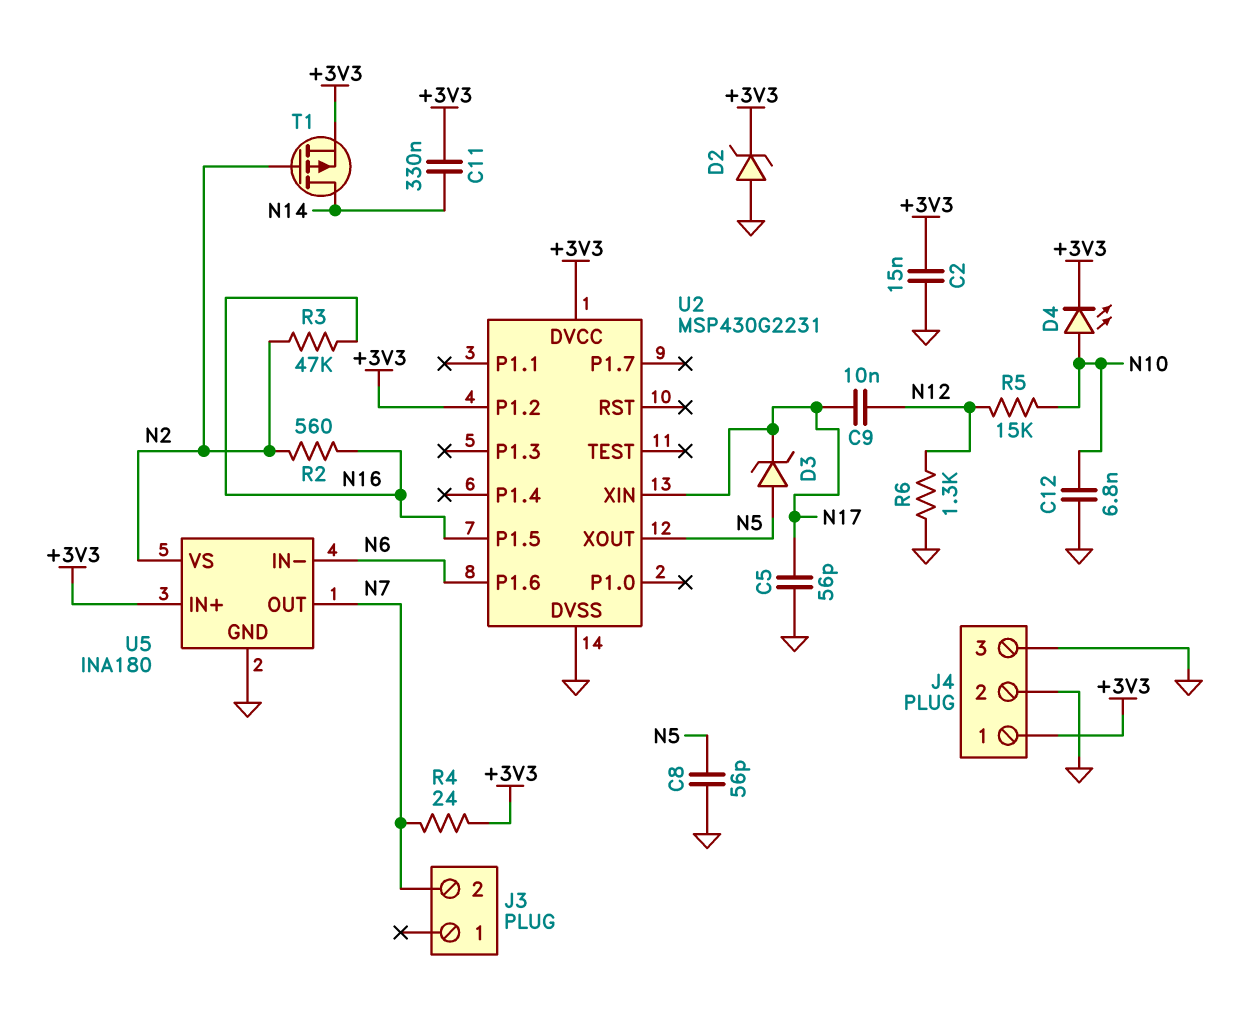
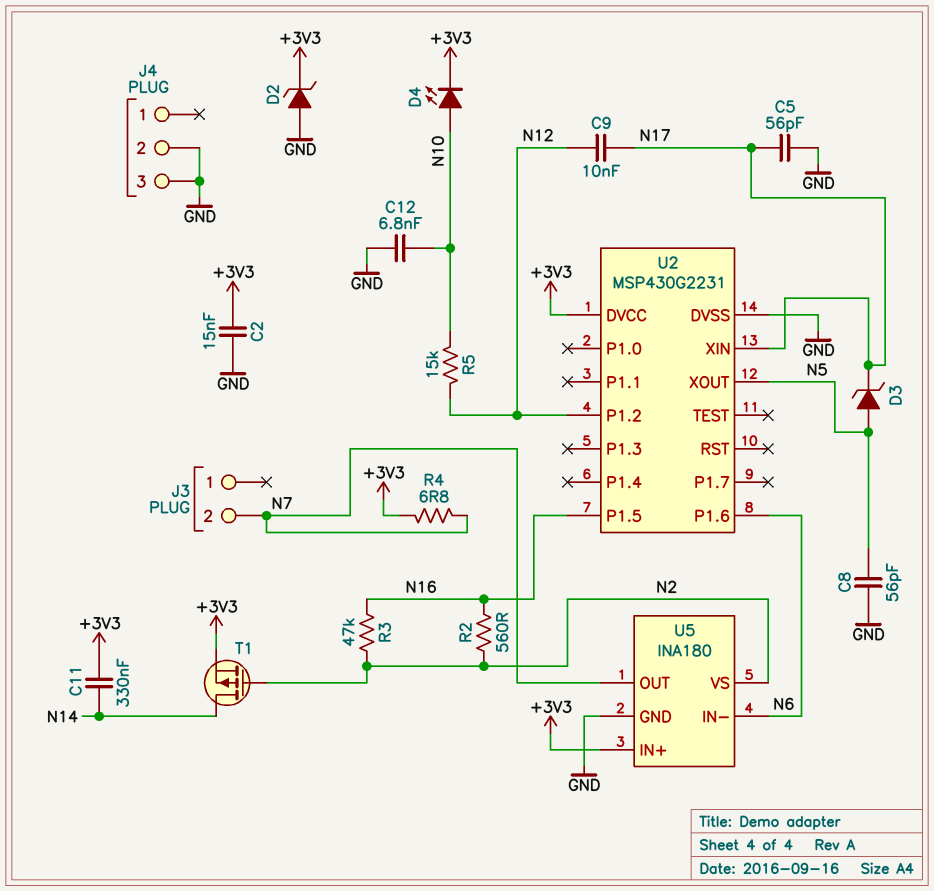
J4 pin 1: +3V3 -> none
R4: 24 (+3V3, N7) -> 6.8 (+3V3, N7)
R6: 1.3k (GND, N12) -> none
U2 pin P1.2: +3V3 -> N12

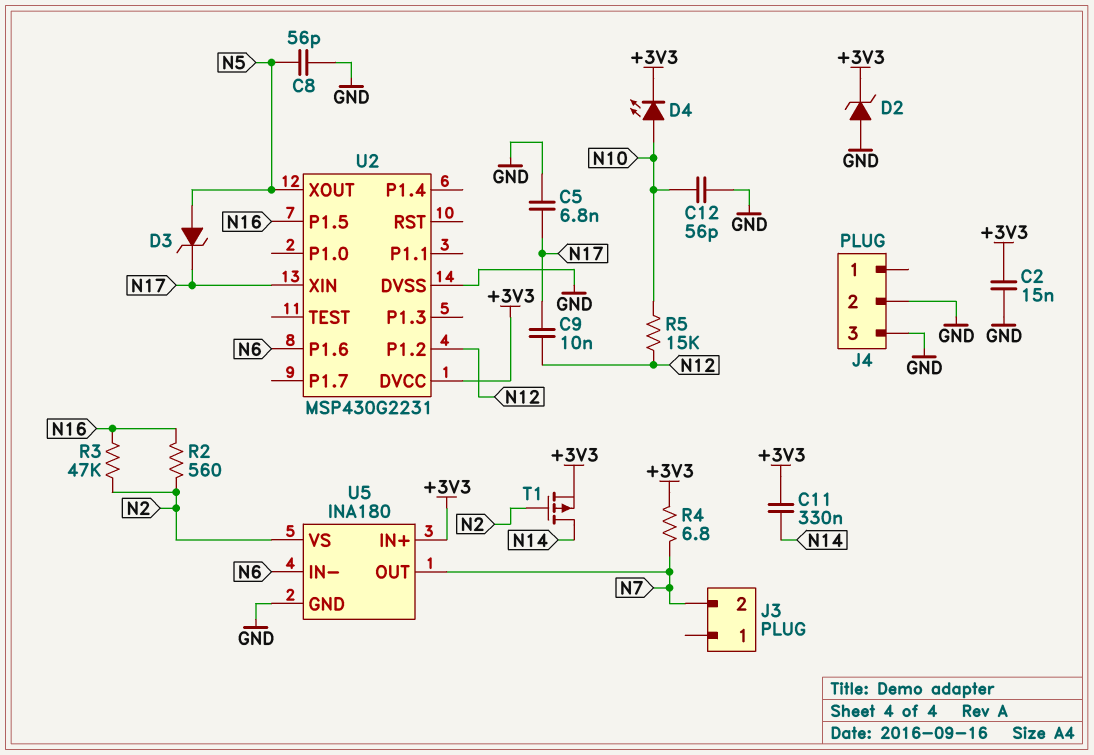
C5: 56pF (GND, N17) -> 6.8nF (GND, N17)
C12: 6.8nF (GND, N10) -> 56pF (GND, N10)

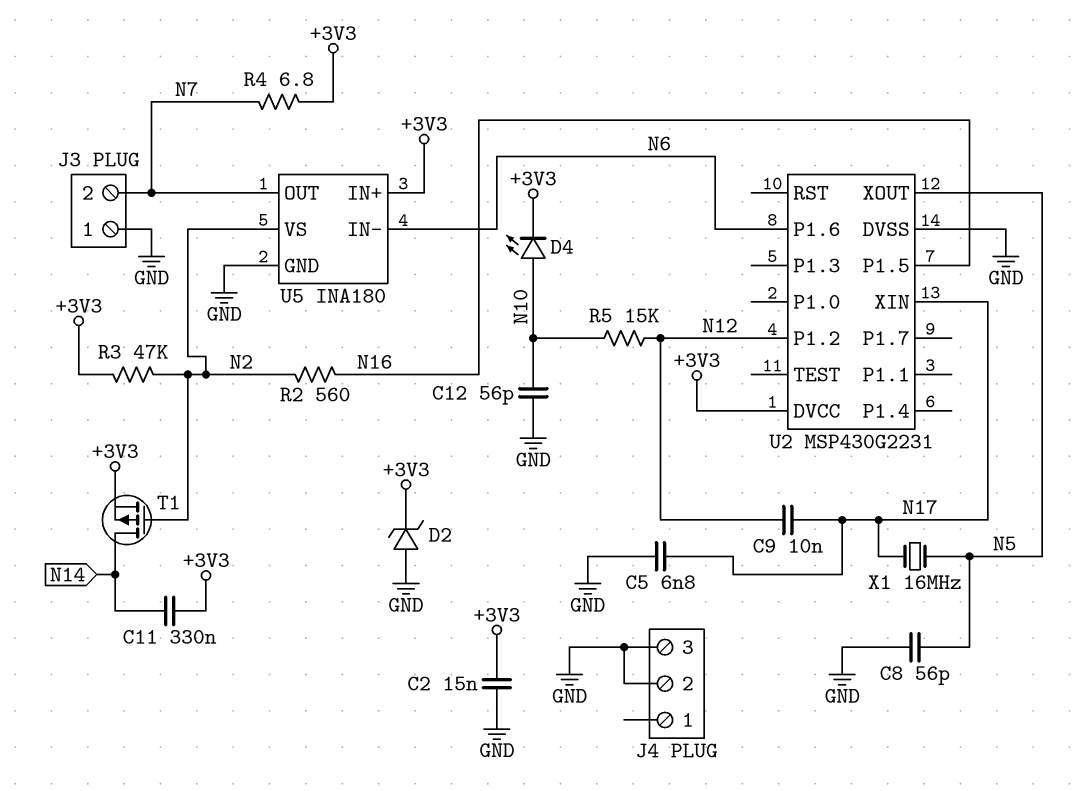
D3: zener (A N5, K N17) -> none
J3 pin 1: none -> GND
R3: 47k (N2, N16) -> 47k (+3V3, N2)
X1: none -> 16MHz (N5, N17)

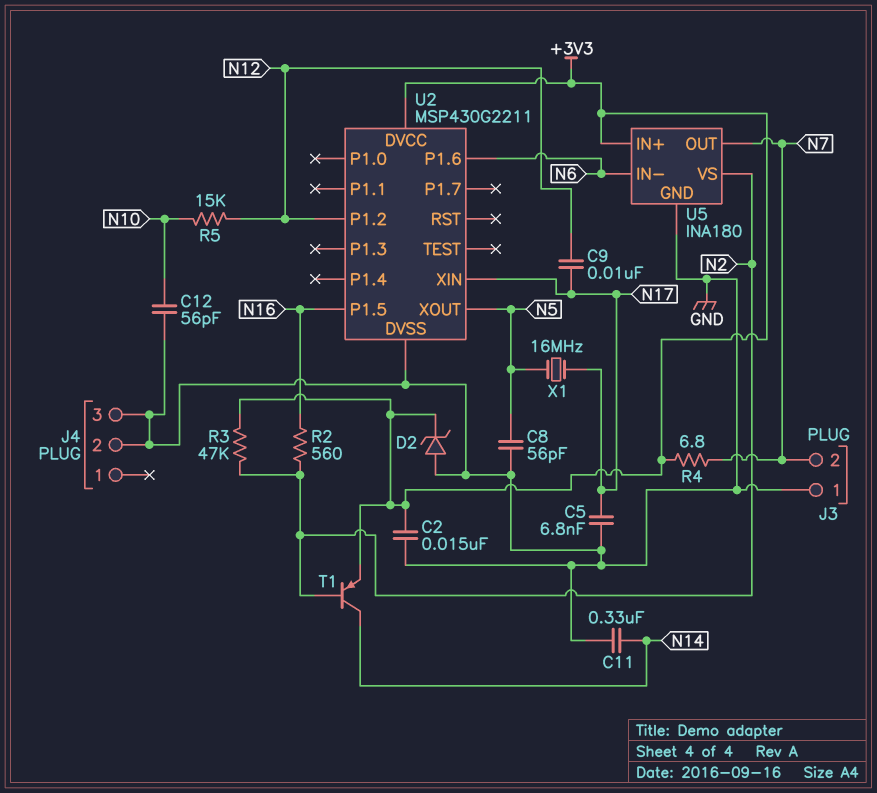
C11: 330nF (+3V3, N14) -> 330nF (GND, N14)
D4: LED (A N10, K +3V3) -> none
T1: PMOS (G N2, D N14, S +3V3) -> PNP (B N2, C N14, E +3V3)
U2: MSP430G2231 -> MSP430G2211

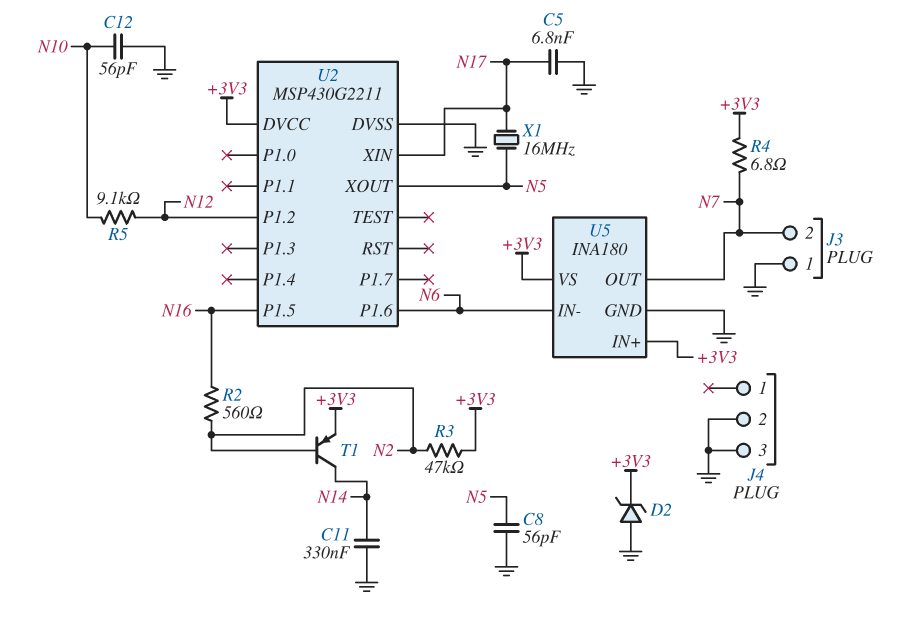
C2: 15nF (+3V3, GND) -> none
C9: 10nF (N12, N17) -> none
R5: 15k (N10, N12) -> 9.1k (N10, N12)
U5 pin VS: N2 -> +3V3

